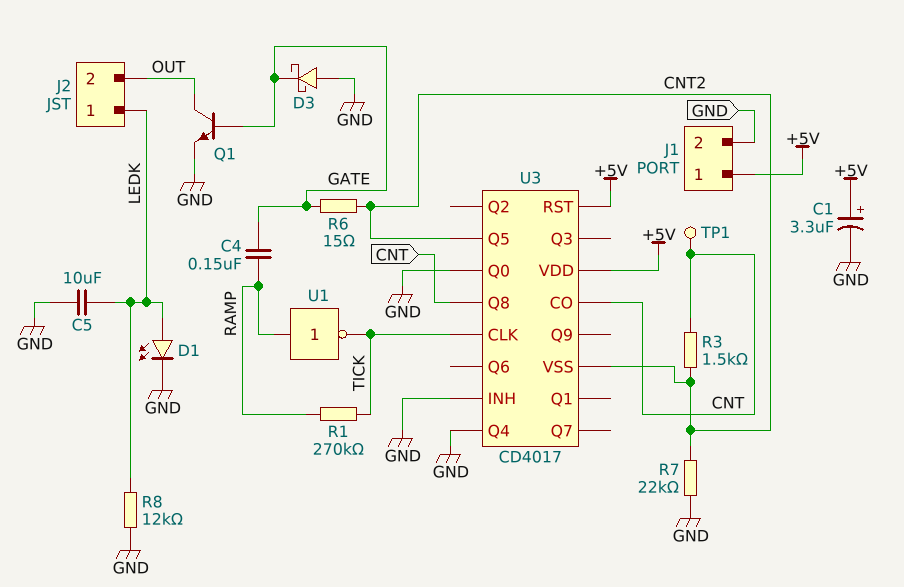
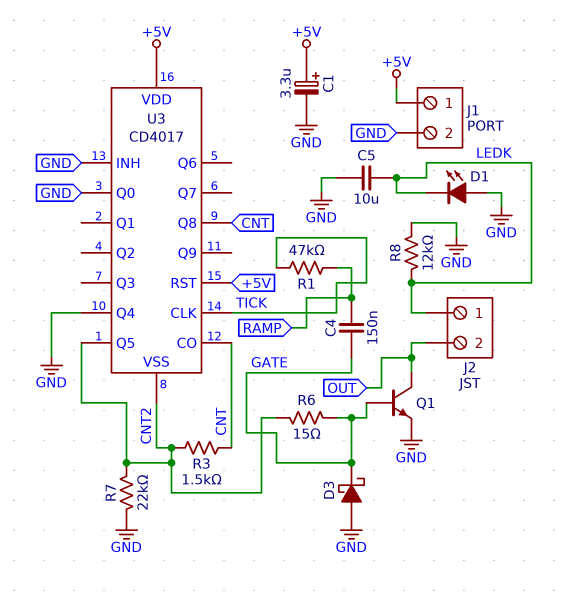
D1: LED (A LEDK, K GND) -> LED (A GND, K LEDK)
R1: 270k (RAMP, TICK) -> 47k (RAMP, TICK)
TP1: test point (CNT) -> none
U1: NOT (in RAMP, out TICK) -> none

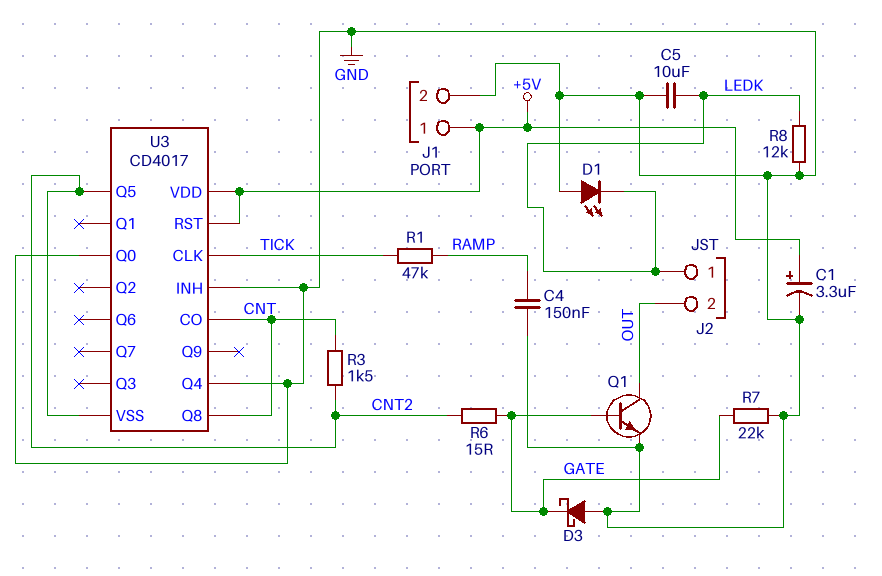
C4: 150nF (GATE, RAMP) -> 150nF (GND, RAMP)
R7: 22k (CNT2, GND) -> 22k (GATE, GND)

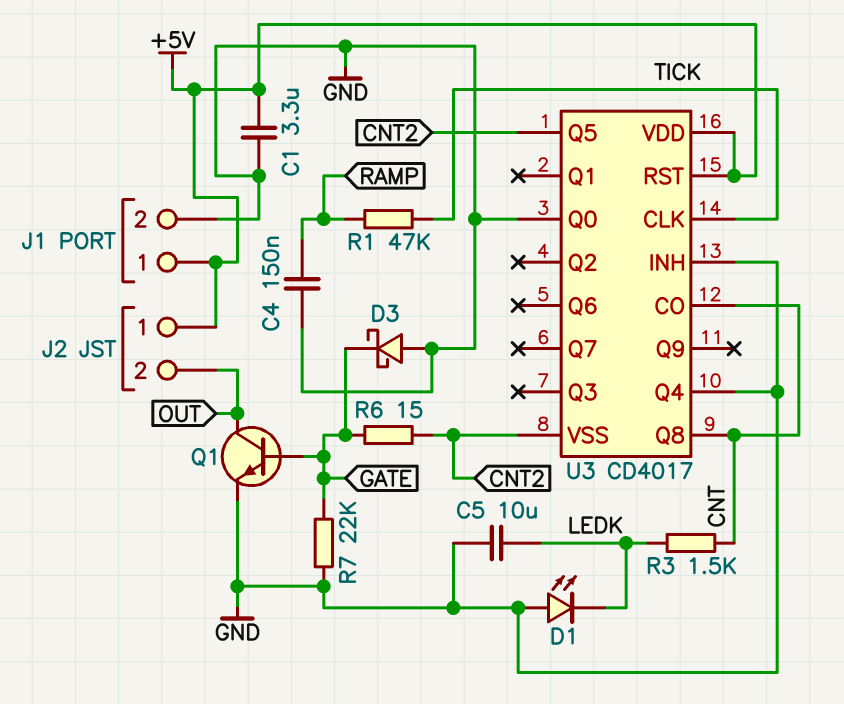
C1: 3.3uF (plus +5V, minus GND) -> 3.3uF (+5V, GND)
J2 pin 1: LEDK -> +5V
R3: 1.5k (CNT, CNT2) -> 1.5k (CNT, LEDK)
R8: 12k (GND, LEDK) -> none

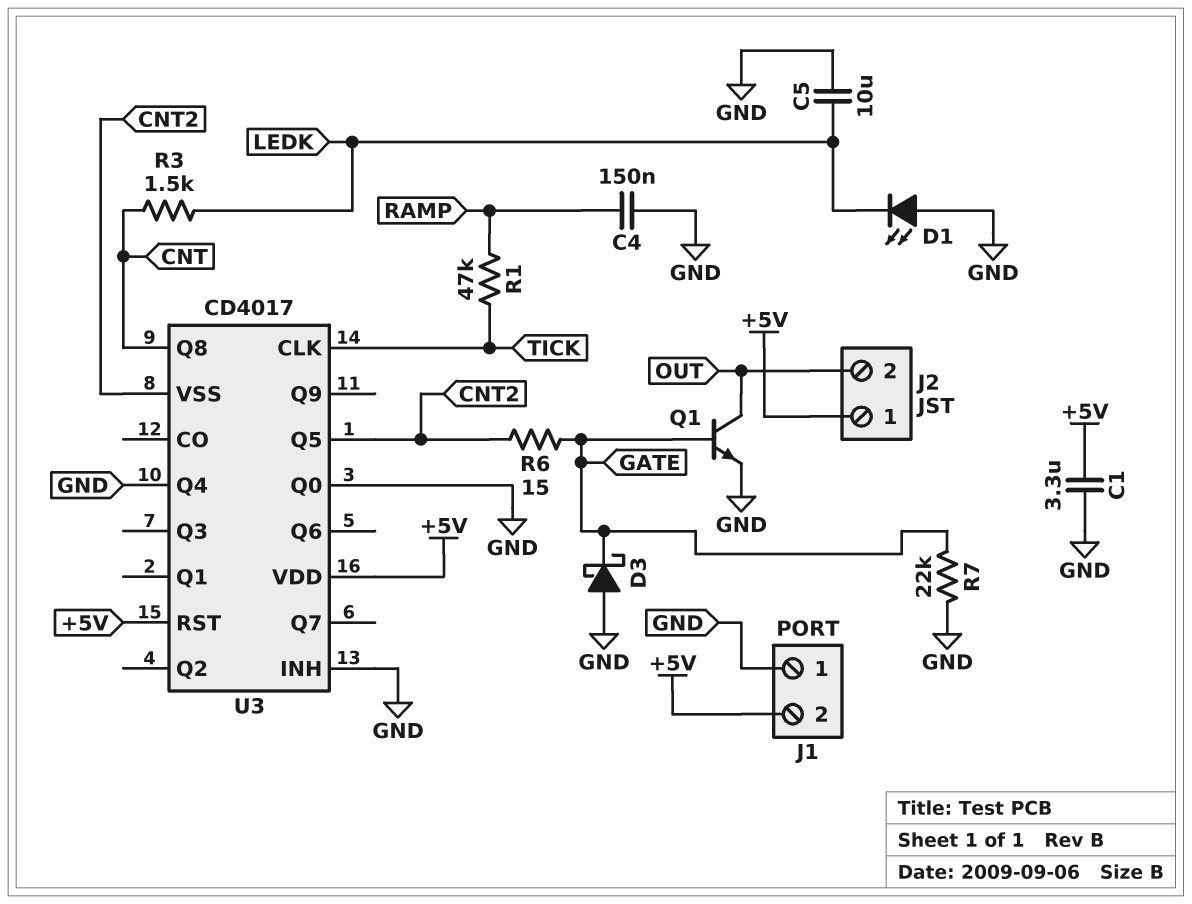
J1 pin 1: +5V -> GND
J1 pin 2: GND -> +5V
U3 pin CO: CNT -> none

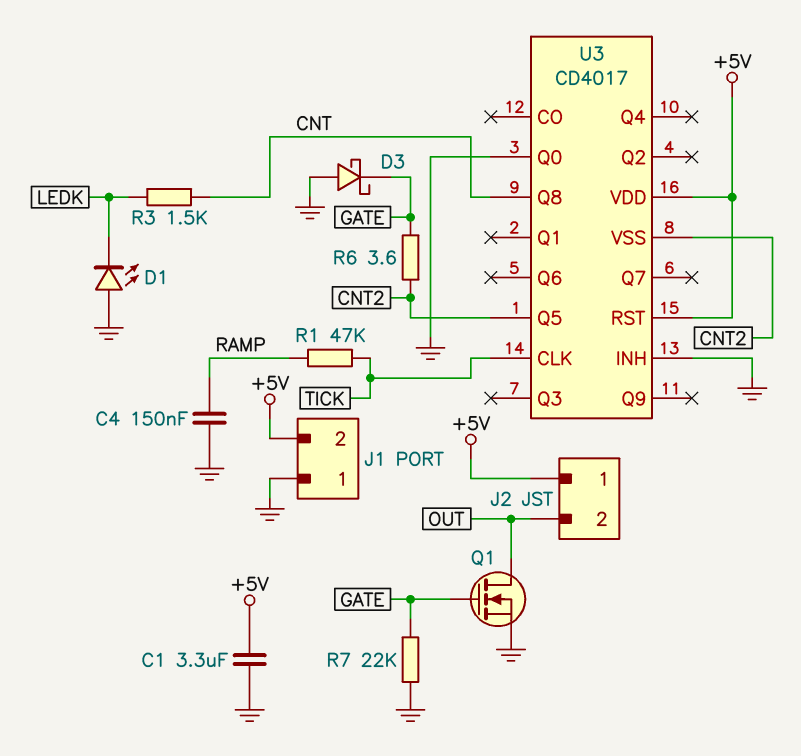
C5: 10uF (GND, LEDK) -> none
Q1: NPN (B GATE, C OUT, E GND) -> NMOS (G GATE, D OUT, S GND)
R6: 15 (CNT2, GATE) -> 3.6 (CNT2, GATE)
U3 pin Q4: GND -> none

